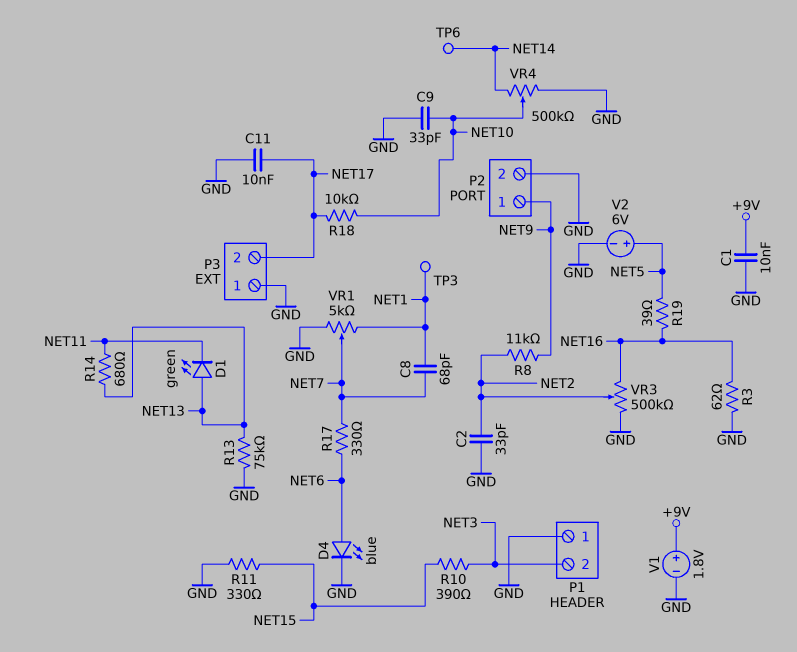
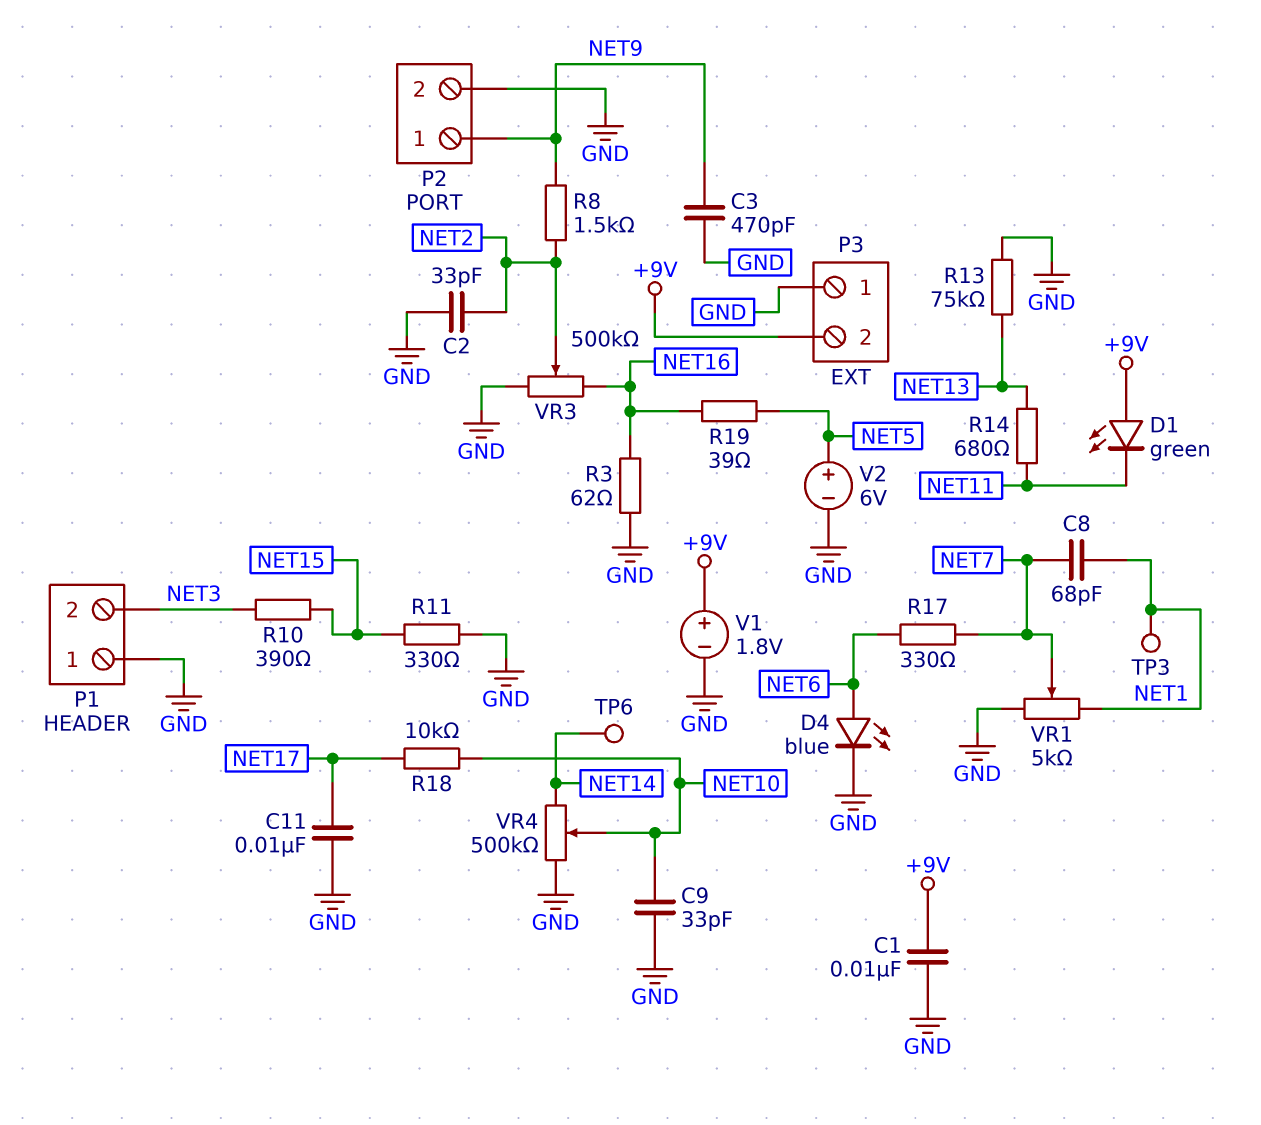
C3: none -> 470pF (GND, NET9)
D1: LED green (A NET13, K NET11) -> LED green (A +9V, K NET11)
P3 pin 2: NET17 -> +9V
R8: 11k (NET2, NET9) -> 1.5k (NET2, NET9)

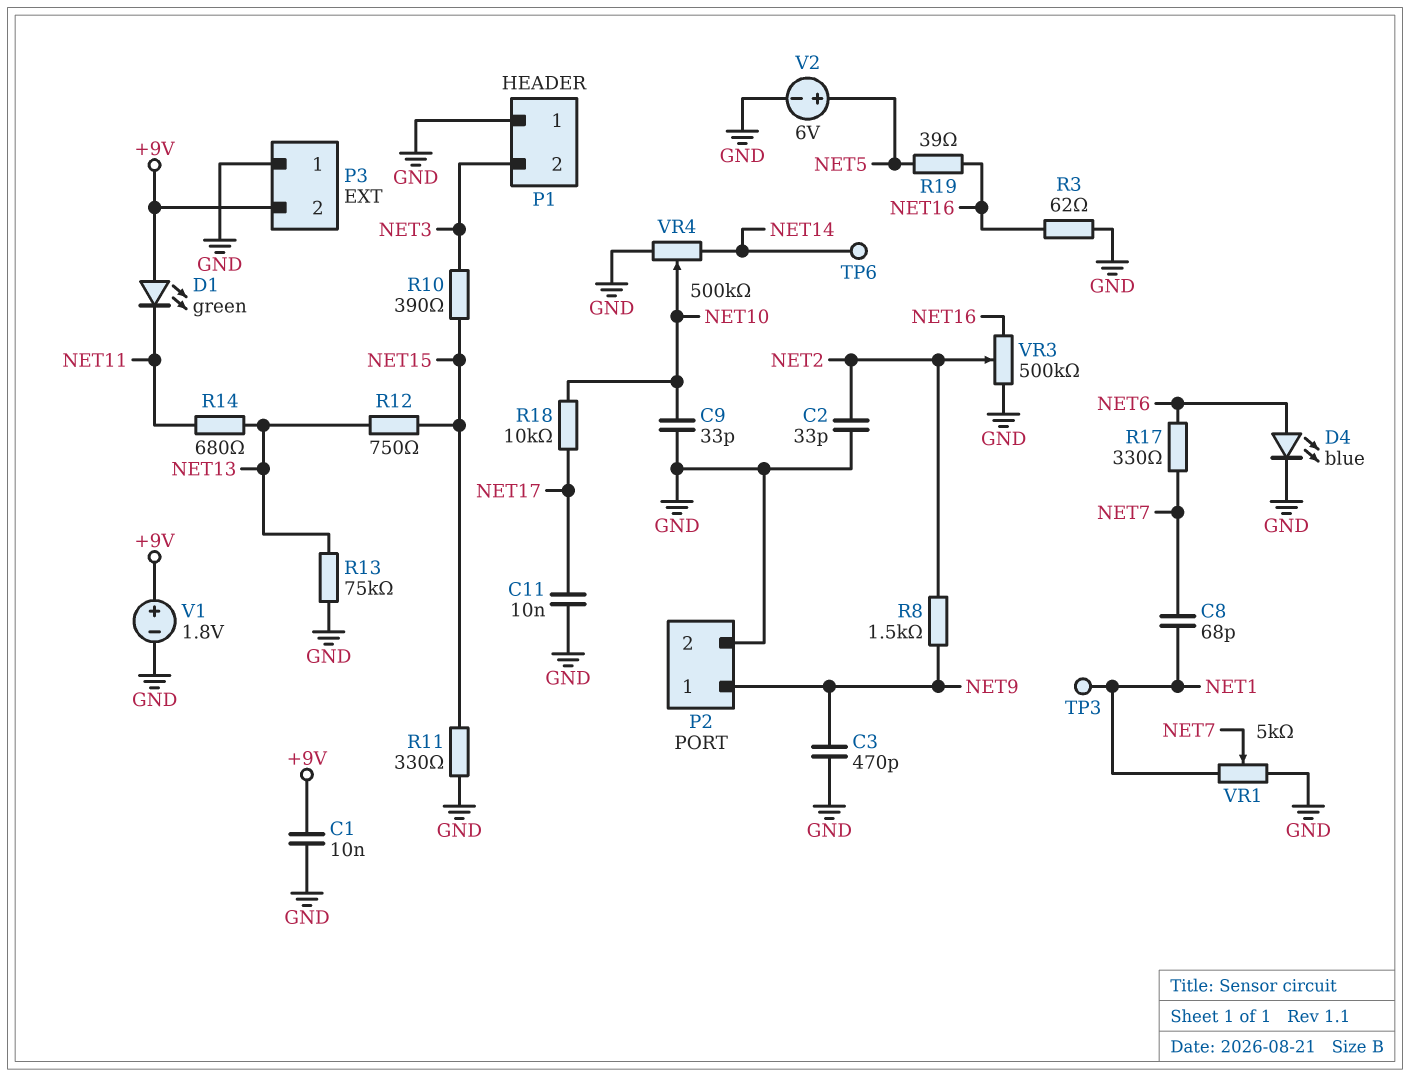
R12: none -> 750 (NET13, NET15)

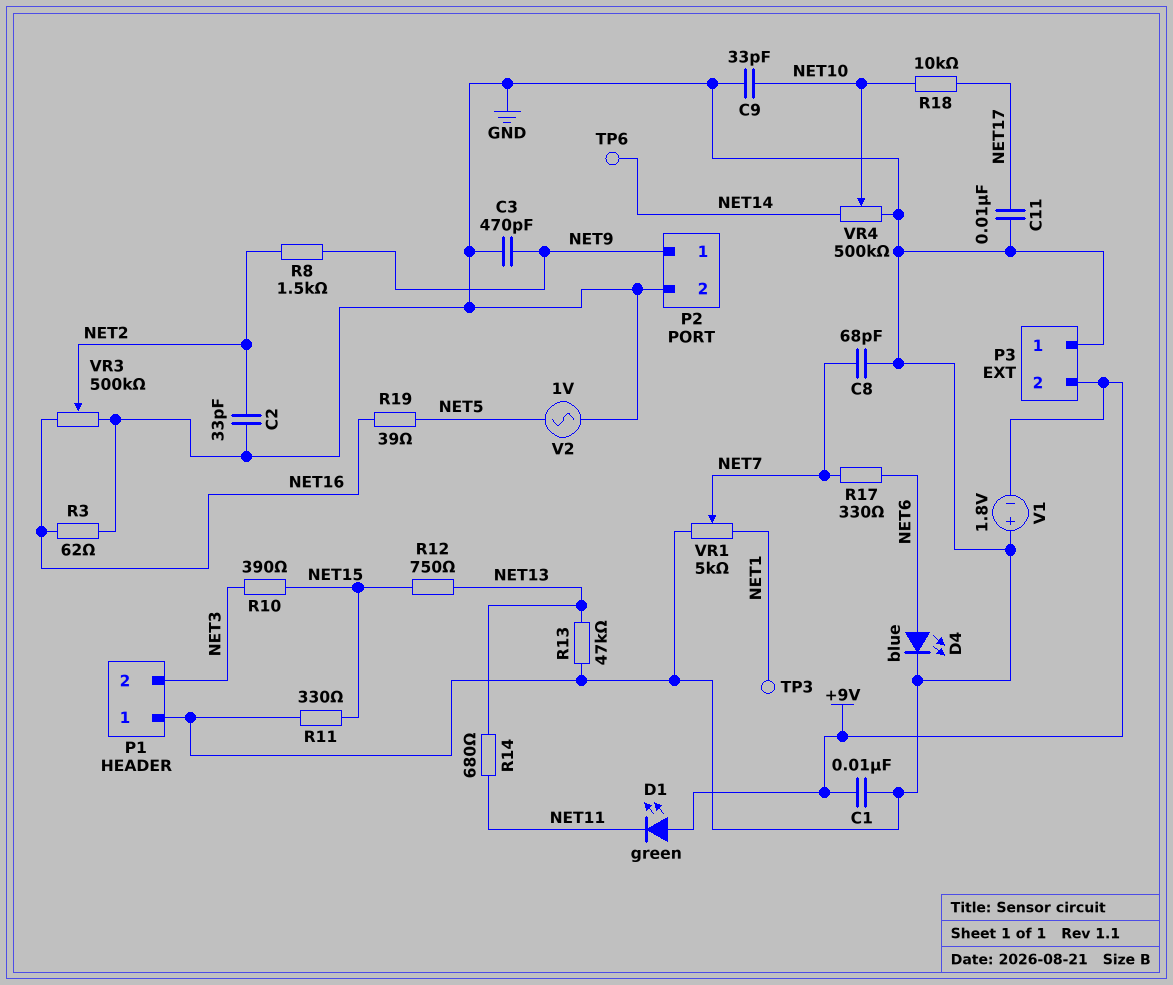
C8: 68pF (NET1, NET7) -> 68pF (GND, NET7)
R13: 75k (GND, NET13) -> 47k (GND, NET13)
V1: 1.8V (plus +9V, minus GND) -> 1.8V (plus GND, minus +9V)
V2: 6V (plus NET5, minus GND) -> AC 1V (GND, NET5)

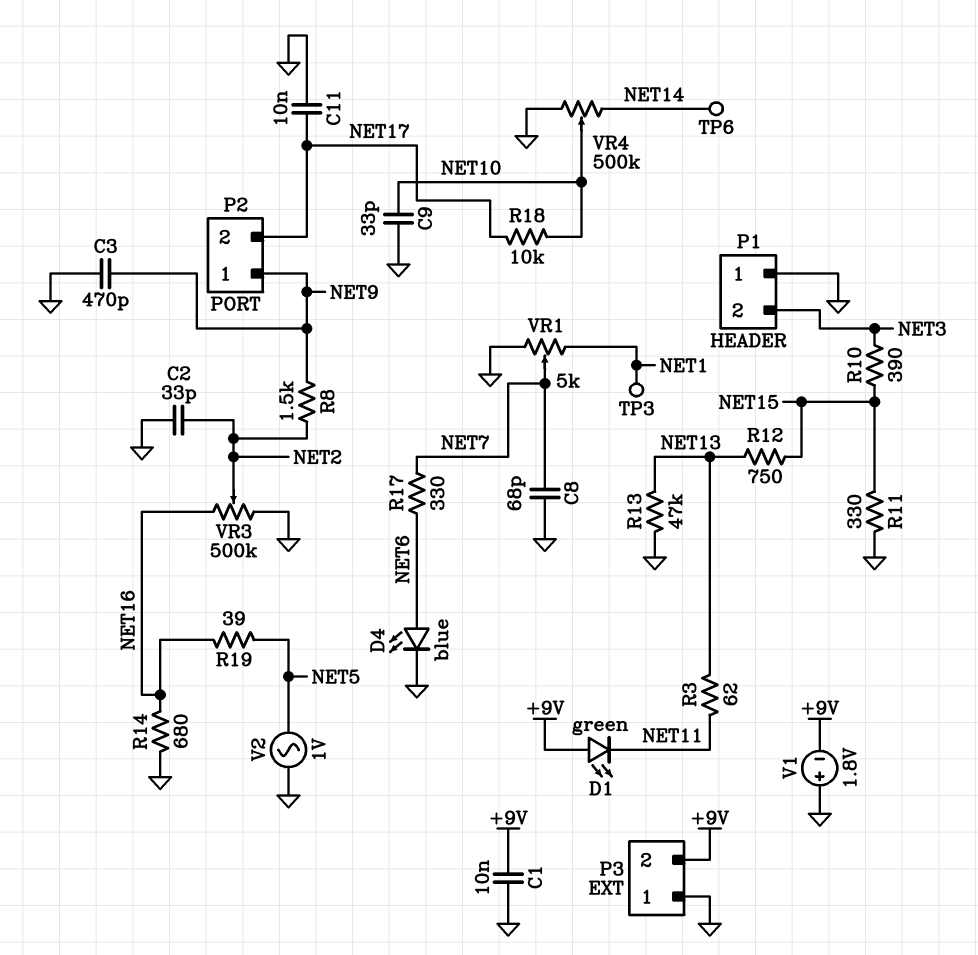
P2 pin 2: GND -> NET17
R3: 62 (GND, NET16) -> 62 (NET11, NET13)
R14: 680 (NET11, NET13) -> 680 (GND, NET16)

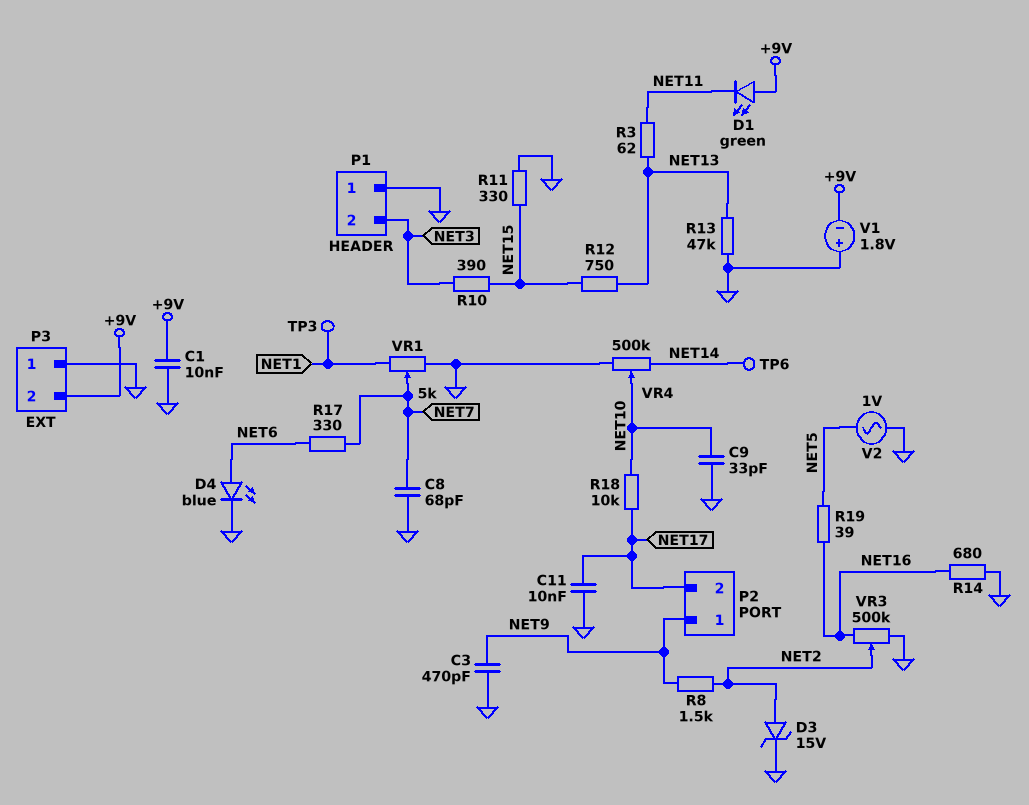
C2: 33pF (GND, NET2) -> none
D3: none -> zener 15V (A NET2, K GND)

